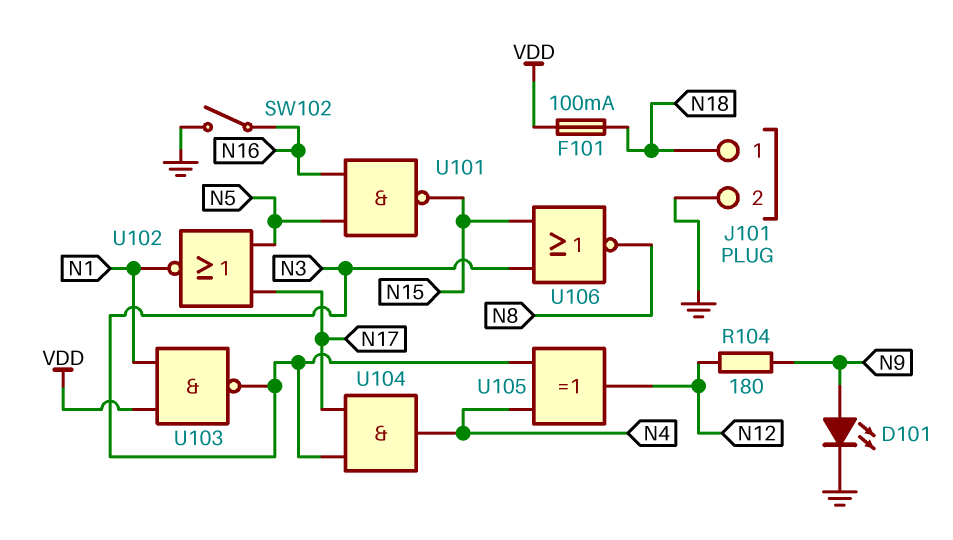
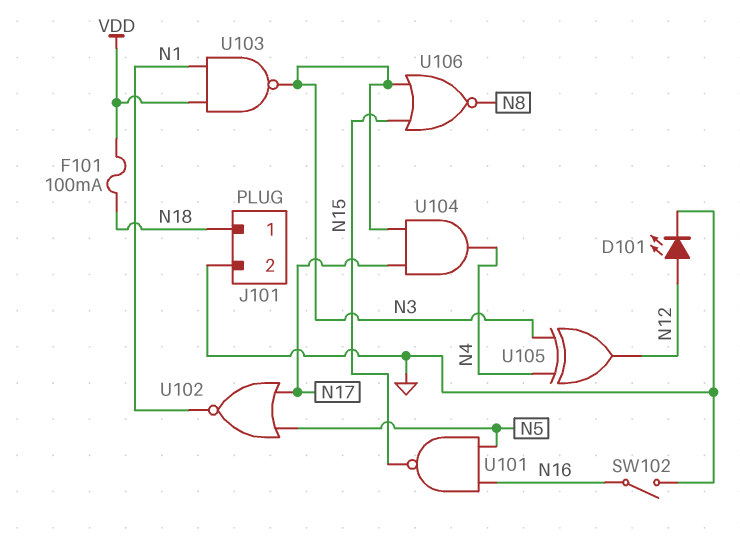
D101: LED (A N9, K GND) -> LED (A N12, K GND)
R104: 180 (N9, N12) -> none

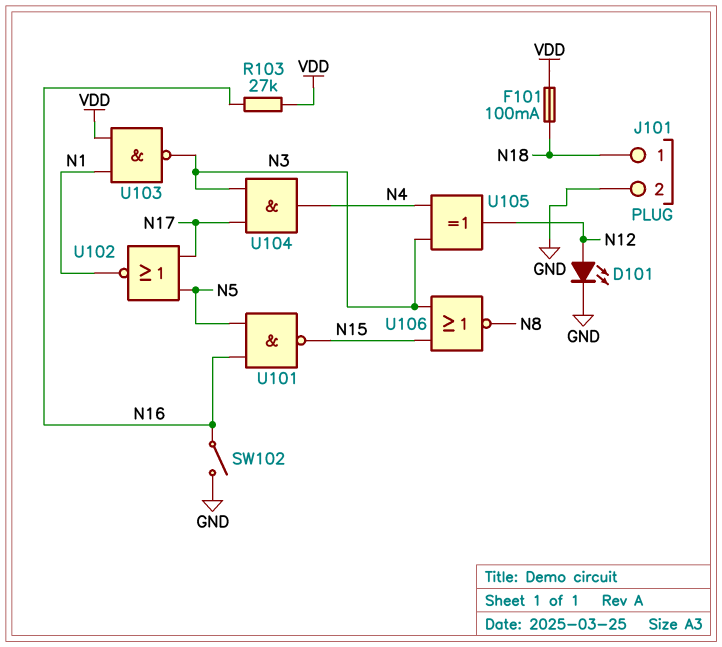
R103: none -> 27k (N16, VDD)

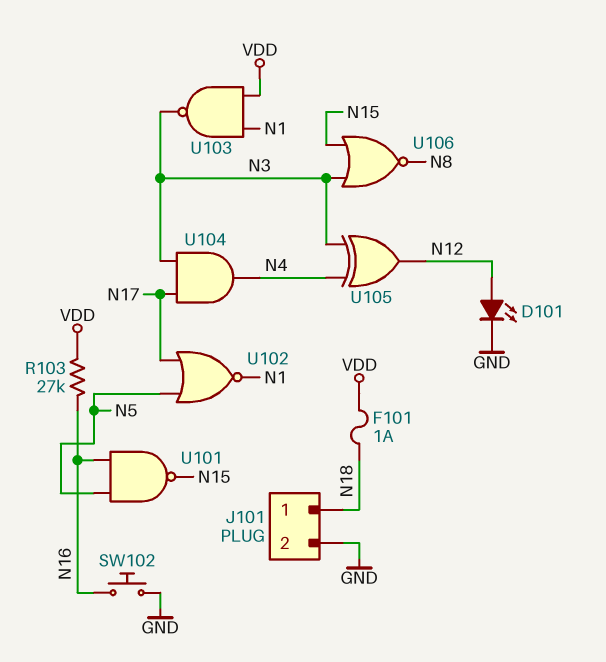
F101: 100mA (N18, VDD) -> 1A (N18, VDD)
SW102: switch (GND, N16) -> button (GND, N16)

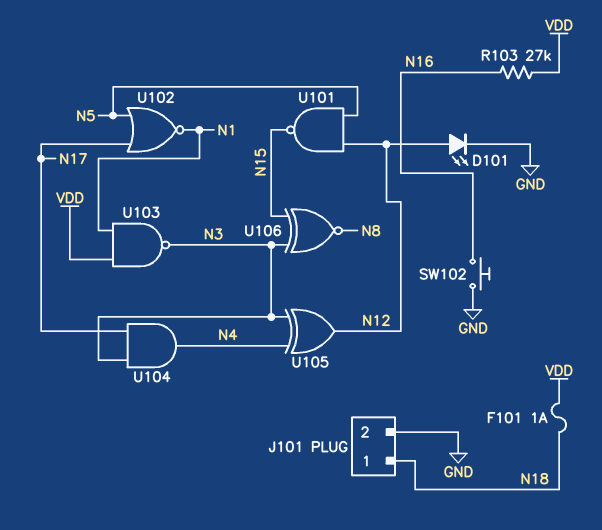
U101: NAND (in N5, in N16, out N15) -> NAND (in N5, in N12, out N15)
U106: NOR (in N3, in N15, out N8) -> XNOR (in N3, in N15, out N8)

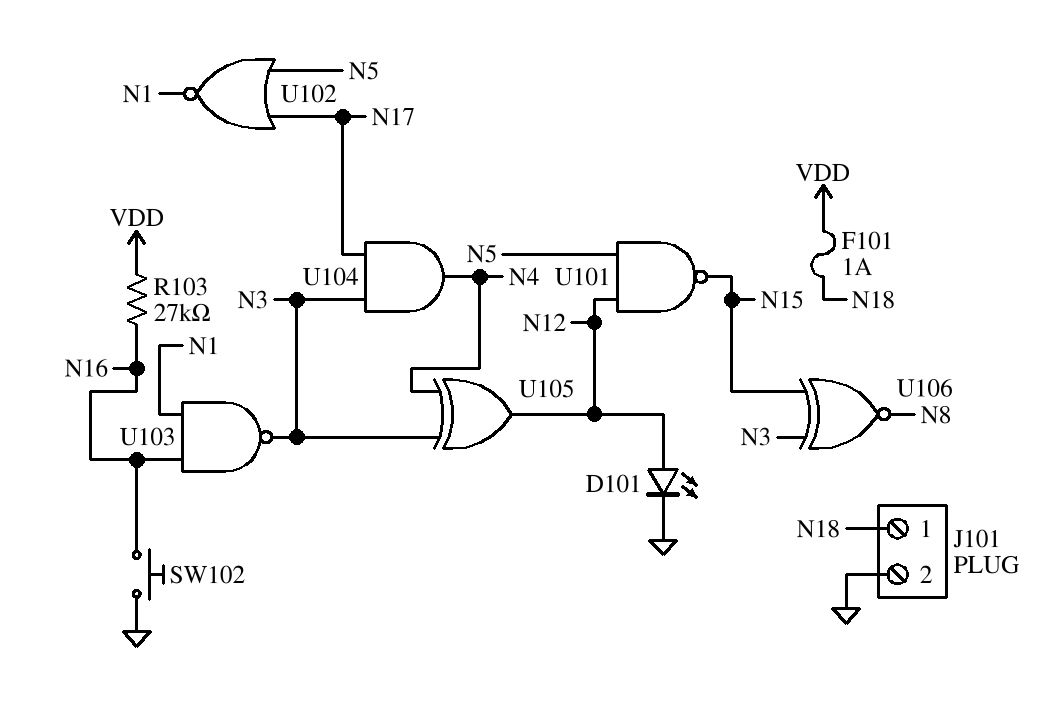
U103: NAND (in N1, in VDD, out N3) -> NAND (in N1, in N16, out N3)

